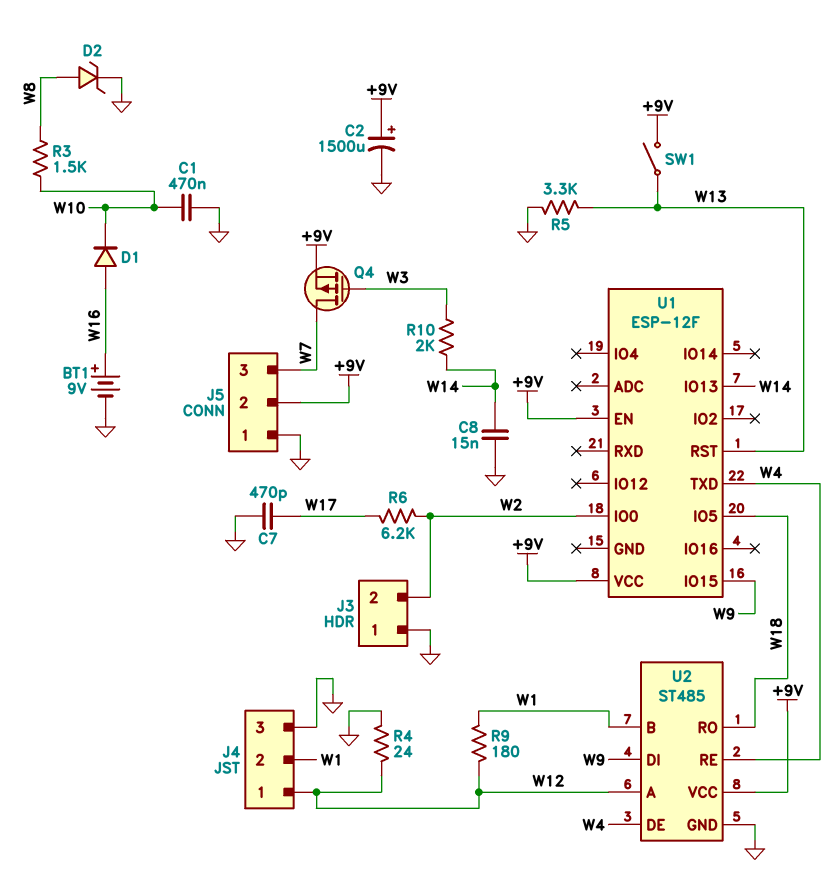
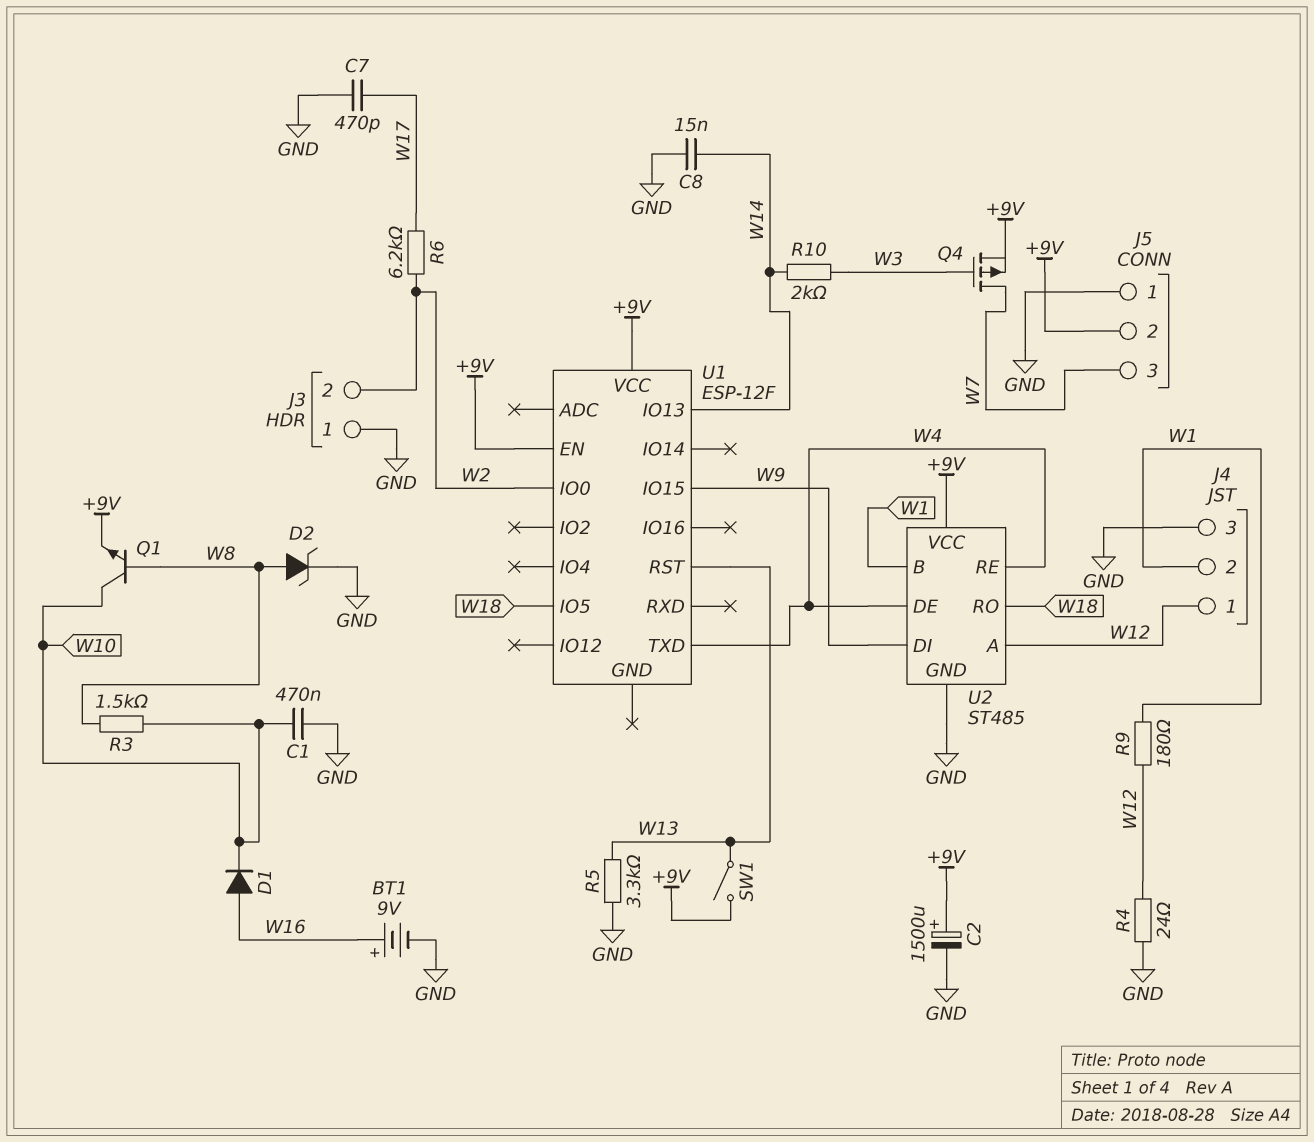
Q1: none -> NPN (B W8, C W10, E +9V)

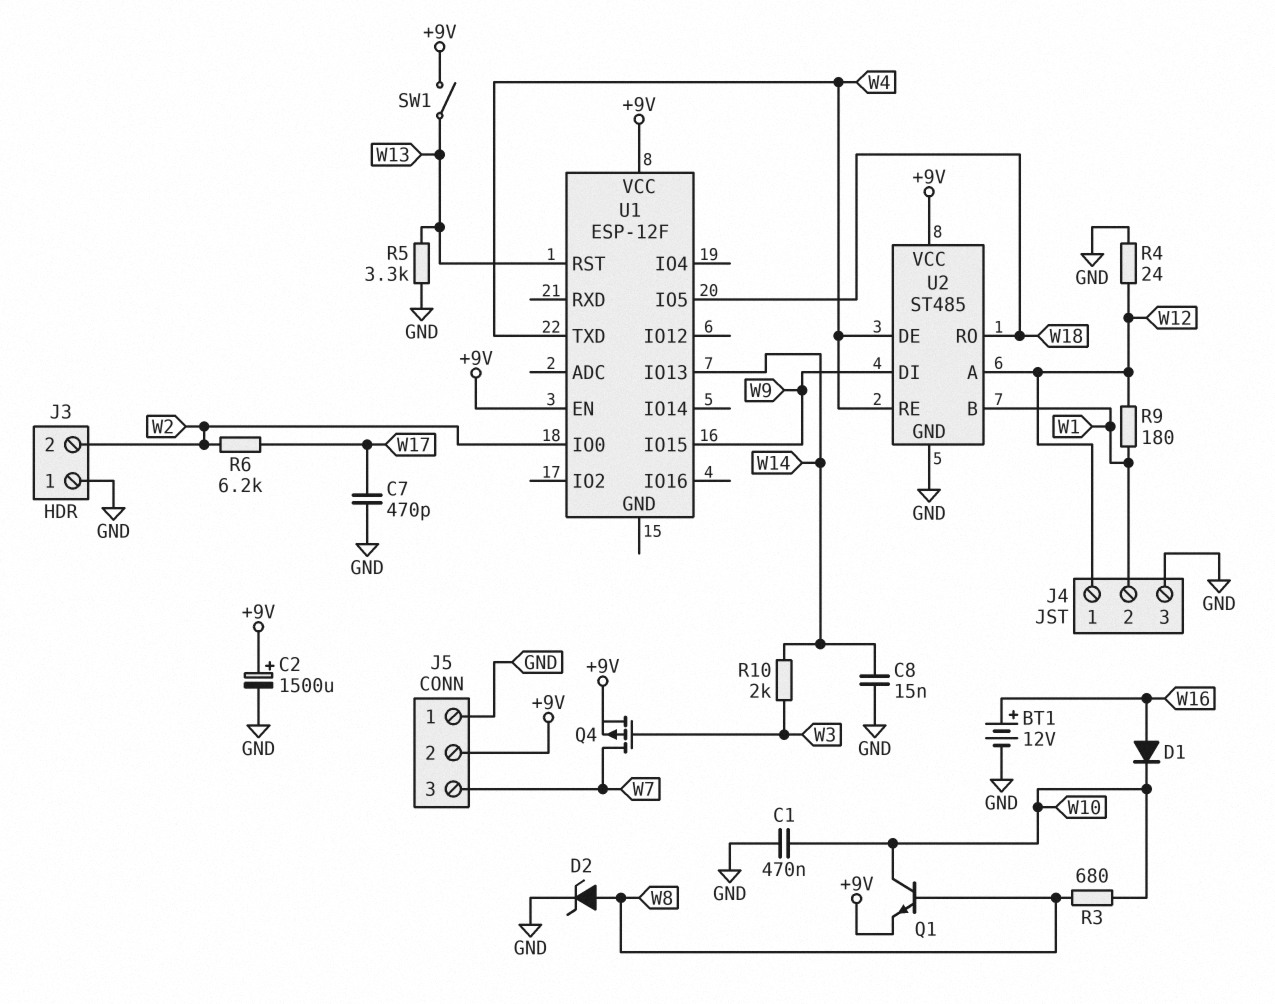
BT1: 9V (plus W16, minus GND) -> 12V (plus W16, minus GND)
R3: 1.5k (W8, W10) -> 680 (W8, W10)

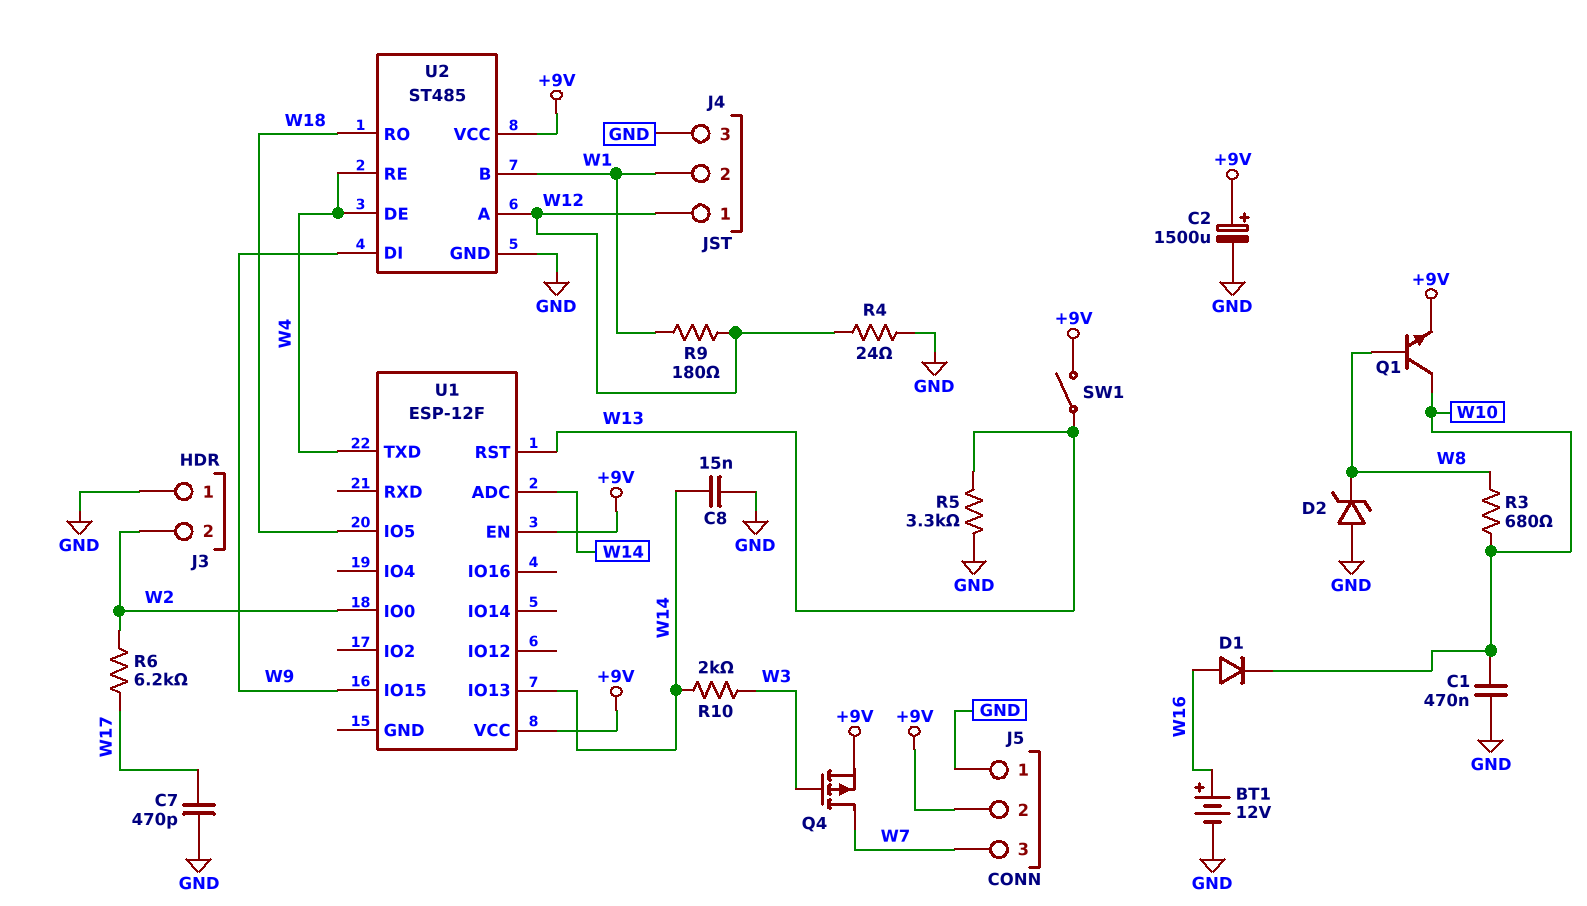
D2: zener (A W8, K GND) -> zener (A GND, K W8)
U1 pin ADC: none -> W14

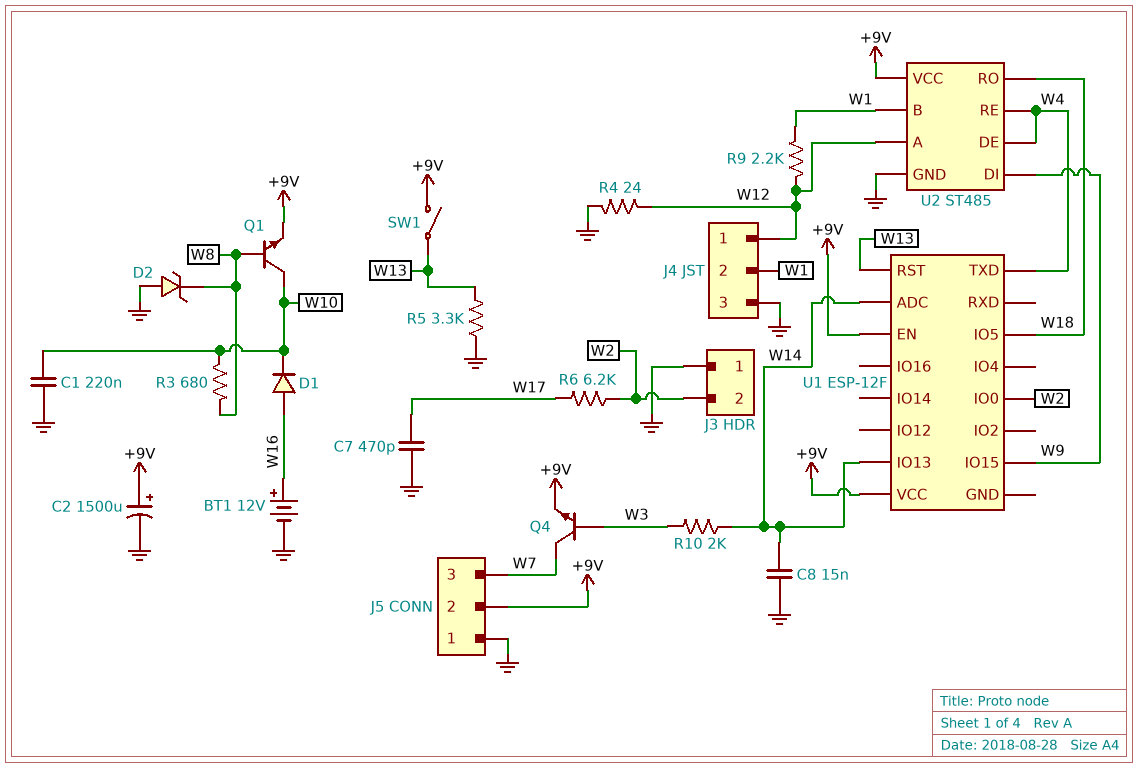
C1: 470nF (GND, W10) -> 220nF (GND, W10)
Q4: PMOS (G W3, D W7, S +9V) -> NPN (B W3, C W7, E +9V)
R9: 180 (W1, W12) -> 2.2k (W1, W12)

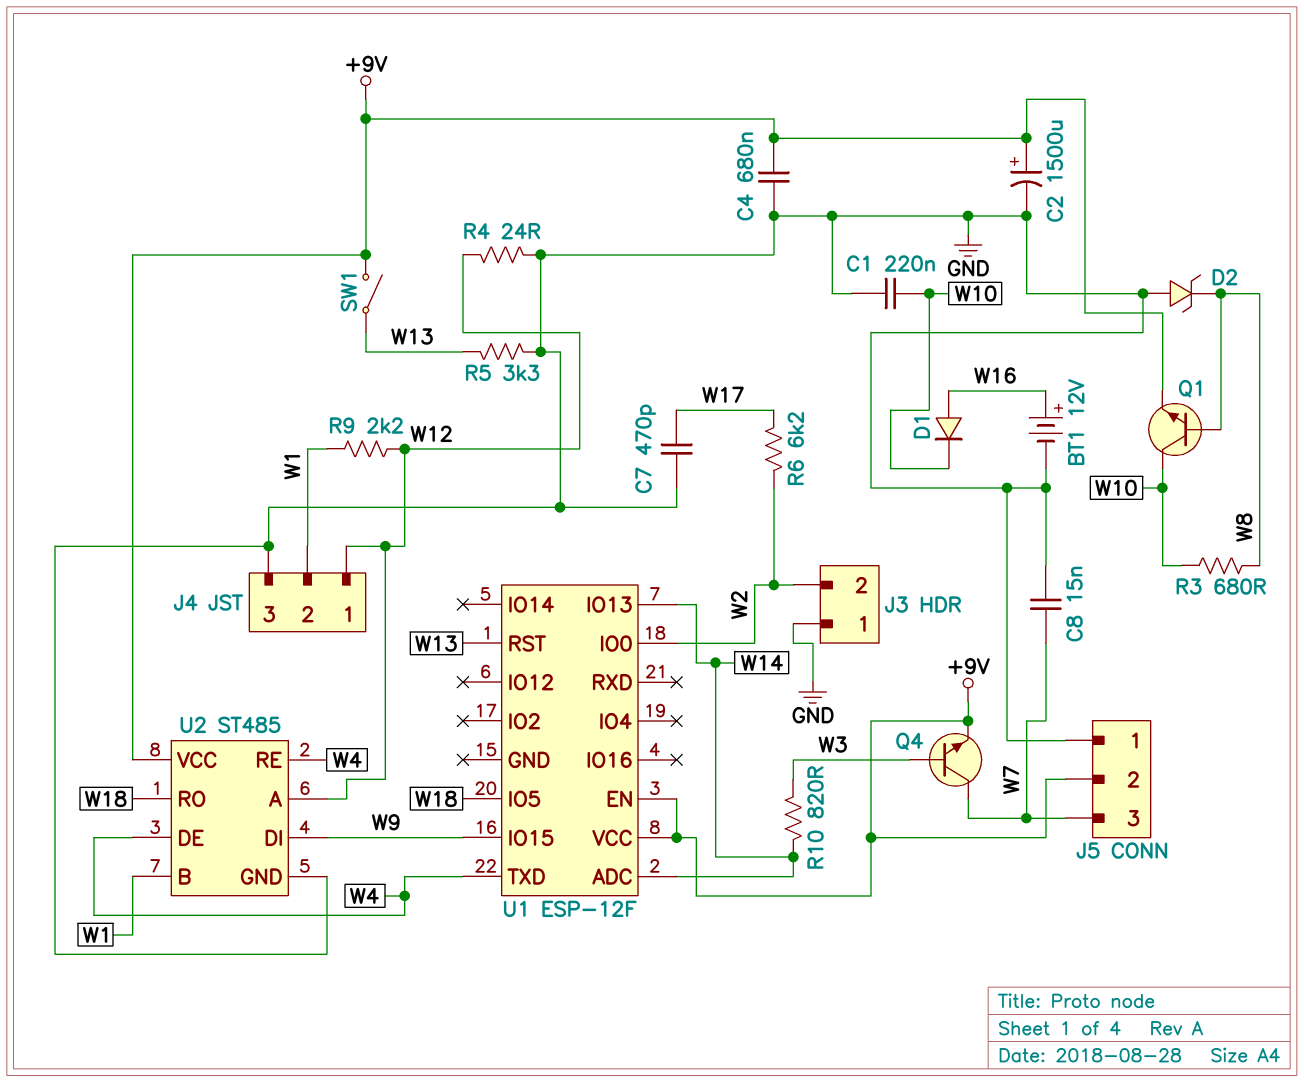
C4: none -> 680nF (+9V, GND)
C8: 15nF (GND, W14) -> 15nF (GND, W7)
R10: 2k (W3, W14) -> 820 (W3, W14)

